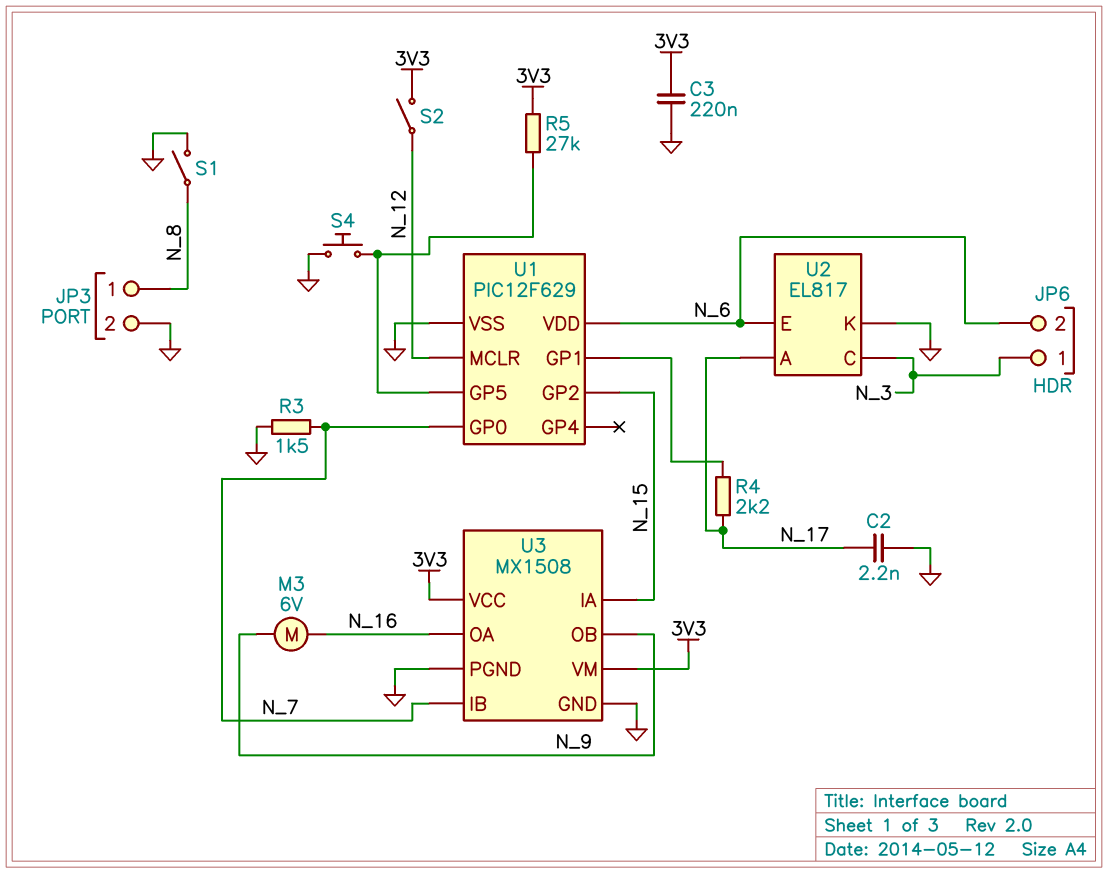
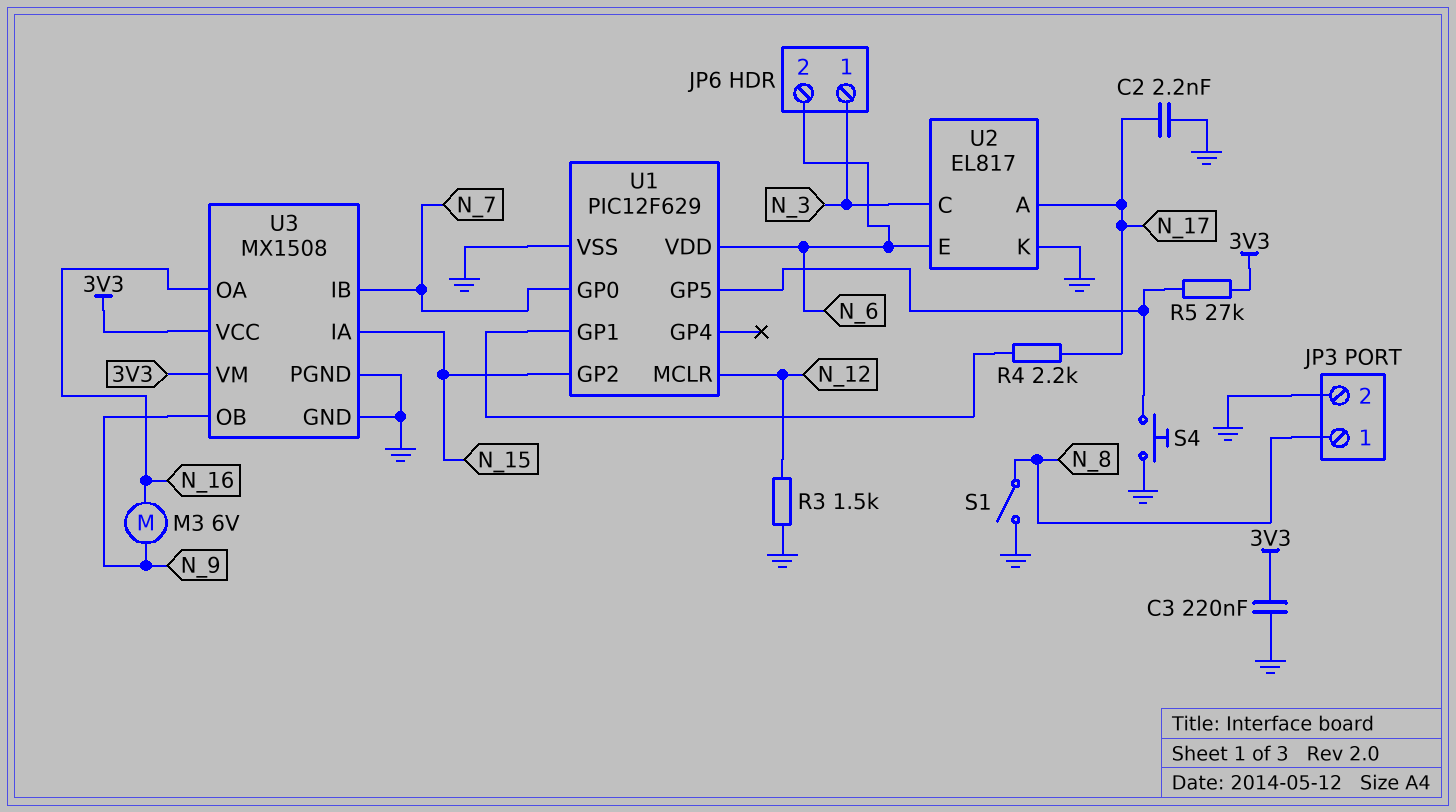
R3: 1.5k (GND, N_7) -> 1.5k (GND, N_12)
S2: switch (3V3, N_12) -> none

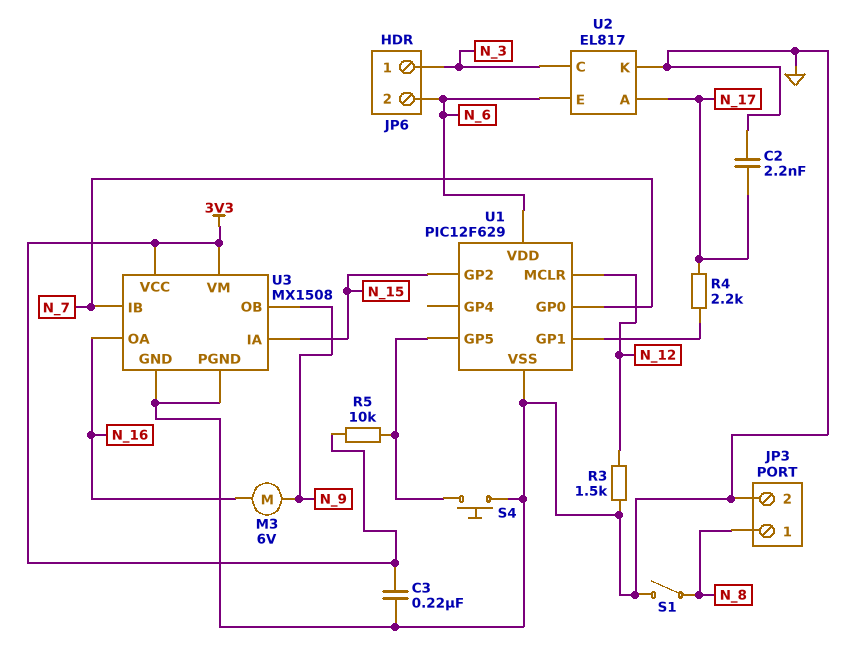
R5: 27k (3V3, U1/GP5) -> 10k (3V3, U1/GP5)

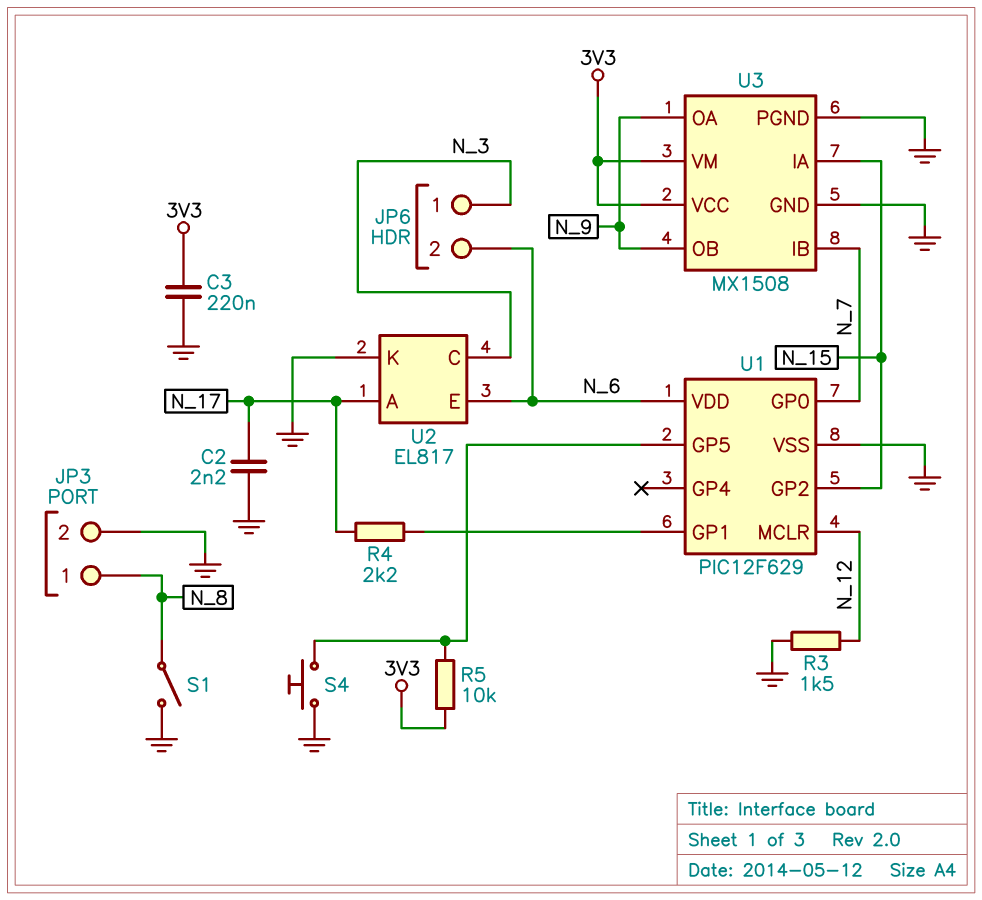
M3: motor 6V (N_9, N_16) -> none
U3 pin OA: N_16 -> N_9

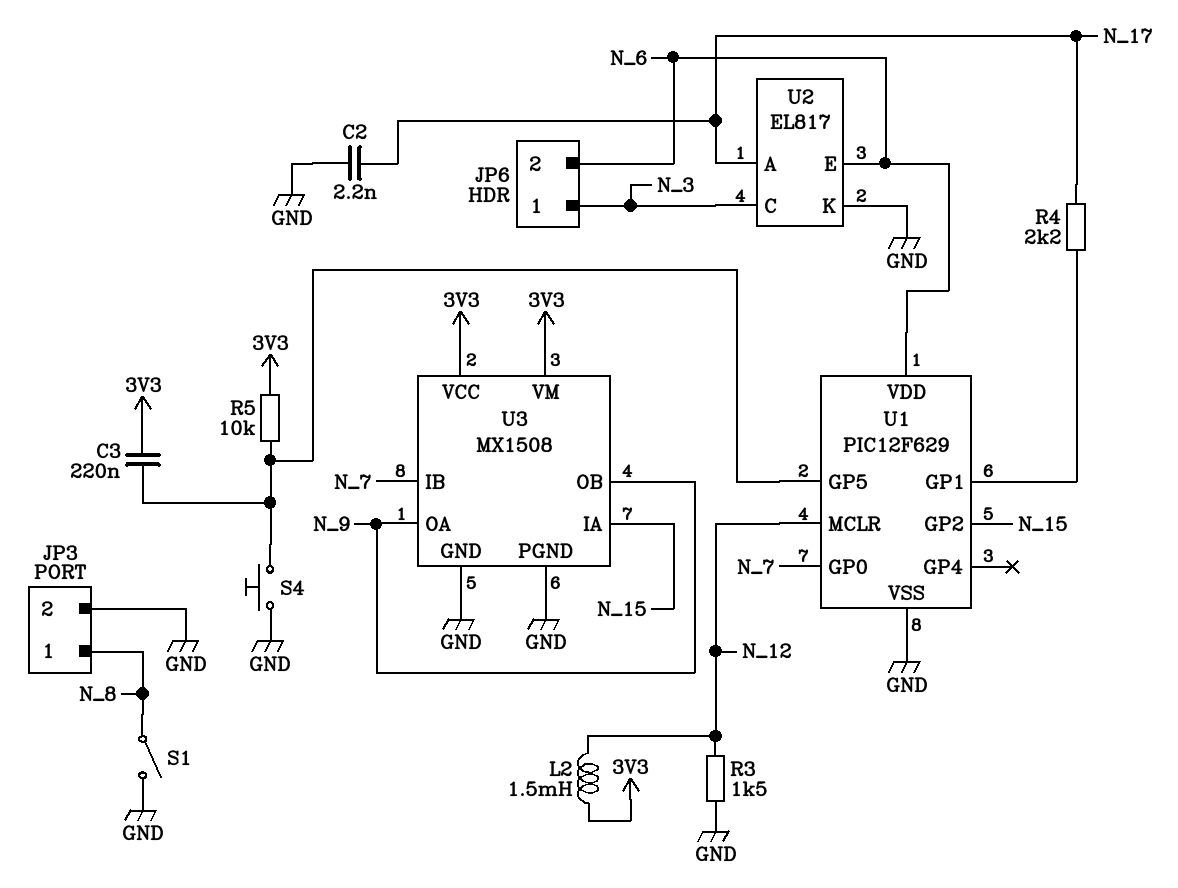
C3: 220nF (3V3, GND) -> 220nF (3V3, U1/GP5)
L2: none -> 1.5mH (3V3, N_12)

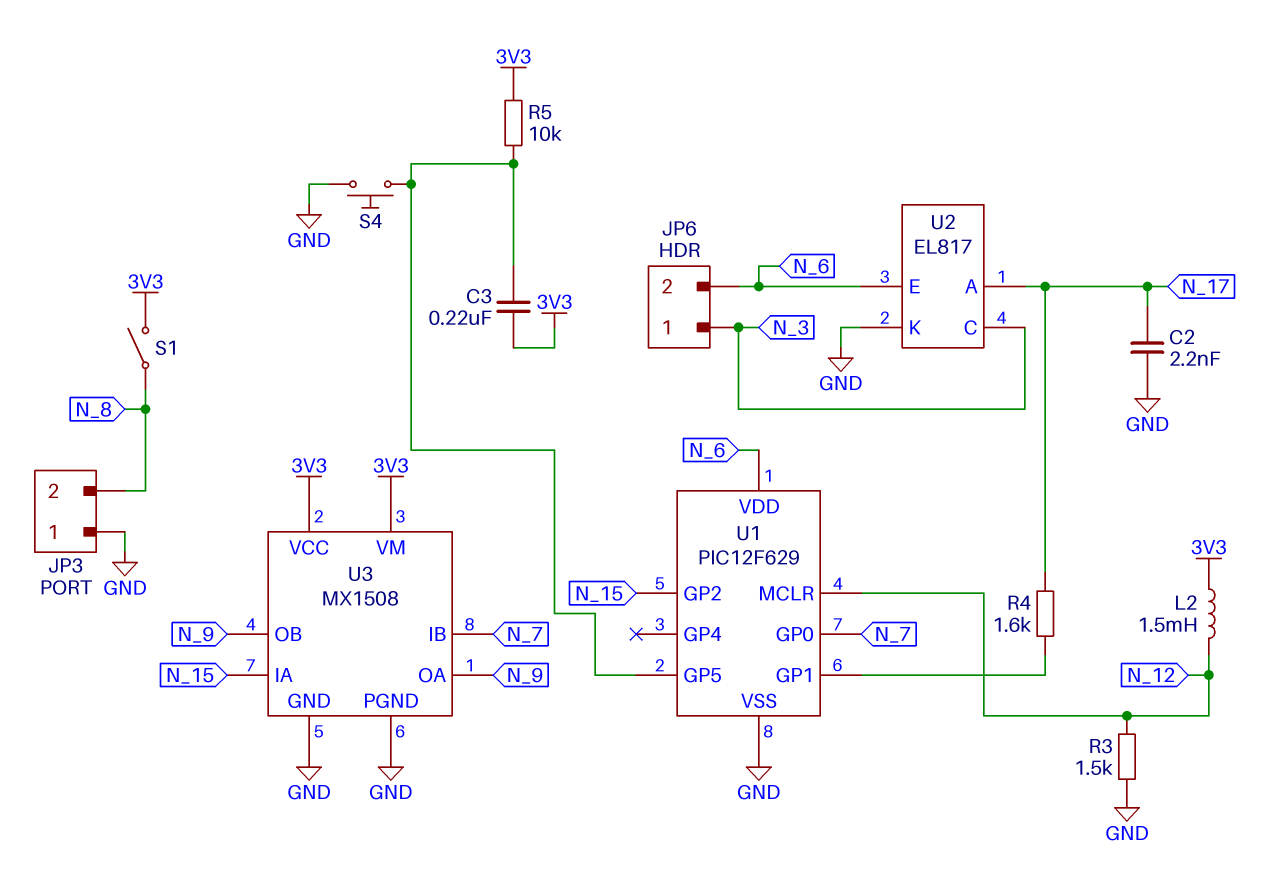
JP3 pin 1: N_8 -> GND
JP3 pin 2: GND -> N_8
R4: 2.2k (N_17, U1/GP1) -> 1.6k (N_17, U1/GP1)
S1: switch (GND, N_8) -> switch (3V3, N_8)

